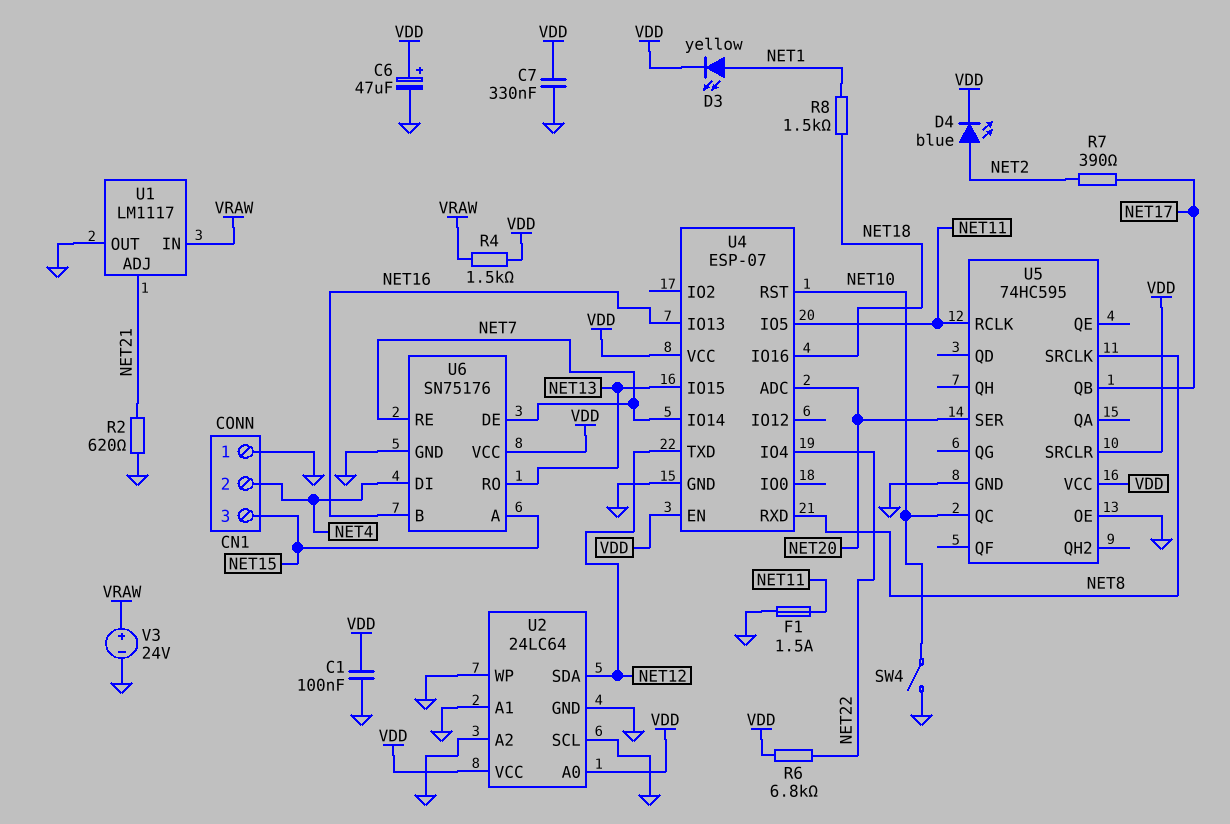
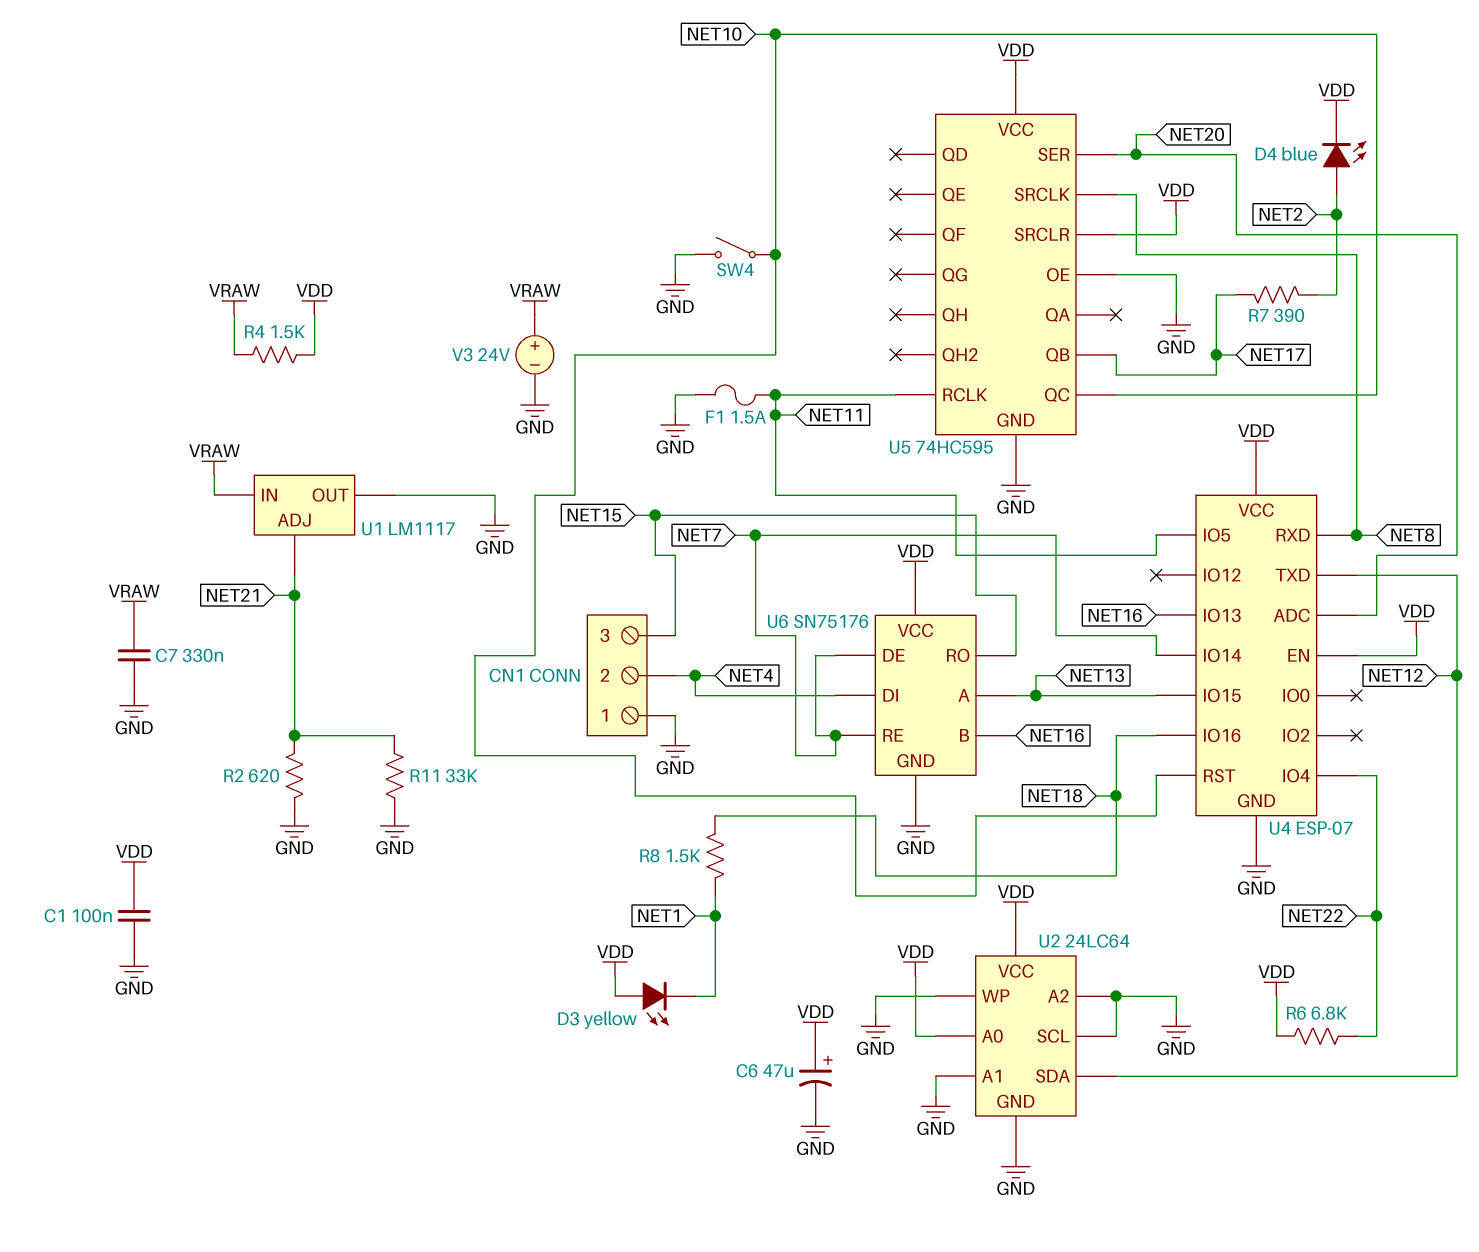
C7: 330nF (GND, VDD) -> 330nF (GND, VRAW)
D3: LED yellow (A NET1, K VDD) -> LED yellow (A VDD, K NET1)
R11: none -> 33k (GND, NET21)
U6 pin A: NET15 -> NET13
U6 pin RO: NET13 -> NET15

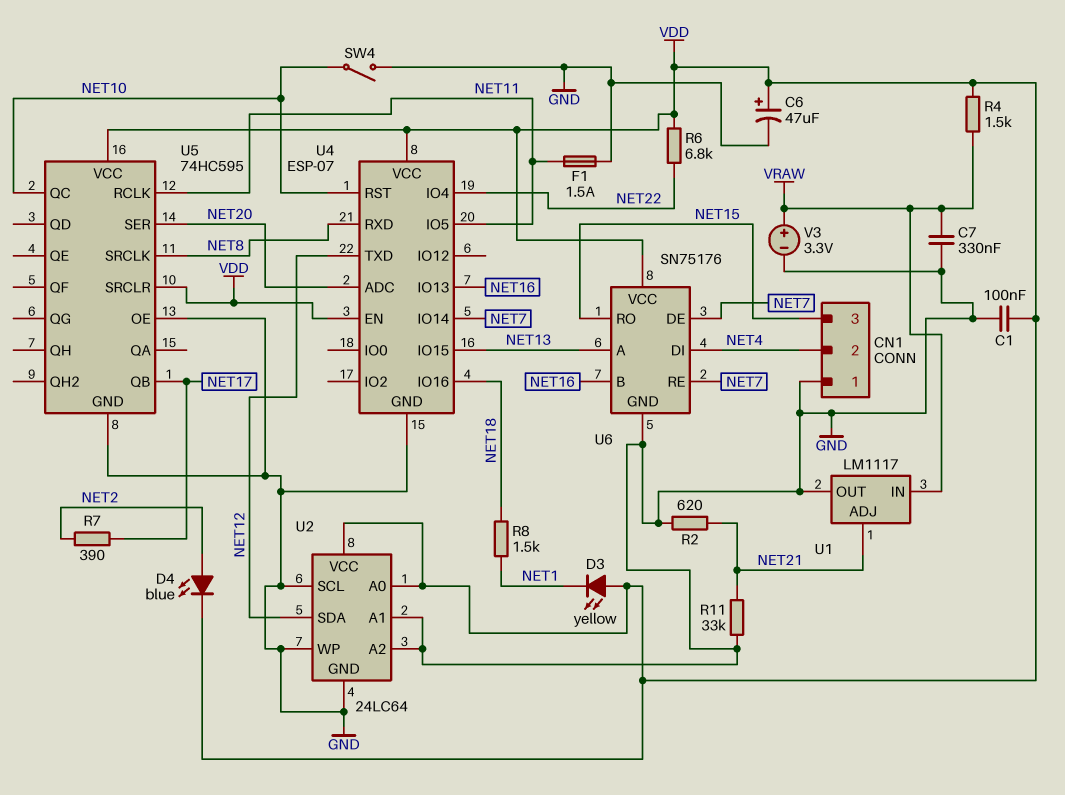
V3: 24V (plus VRAW, minus GND) -> 3.3V (plus VRAW, minus GND)

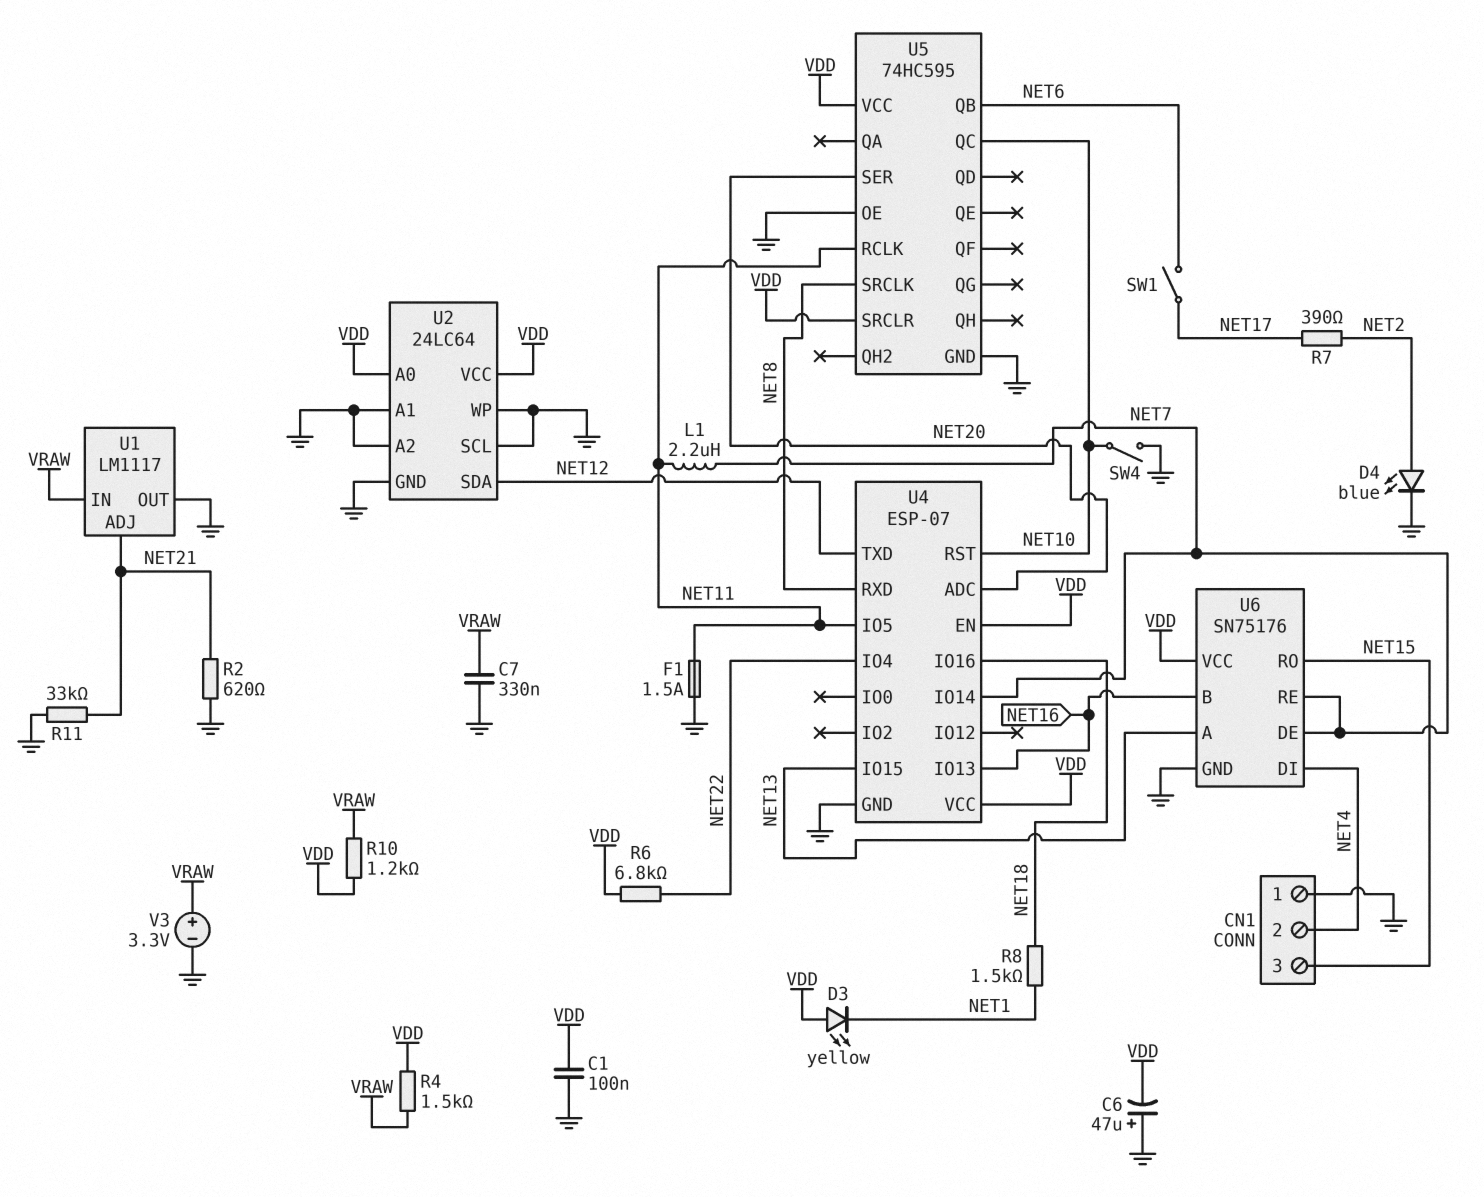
C6: 47uF (plus VDD, minus GND) -> 47uF (plus GND, minus VDD)
D4: LED blue (A NET2, K VDD) -> LED blue (A NET2, K GND)
L1: none -> 2.2uH (NET7, NET11)
R10: none -> 1.2k (VDD, VRAW)
SW1: none -> switch (NET6, NET17)
U5 pin QB: NET17 -> NET6

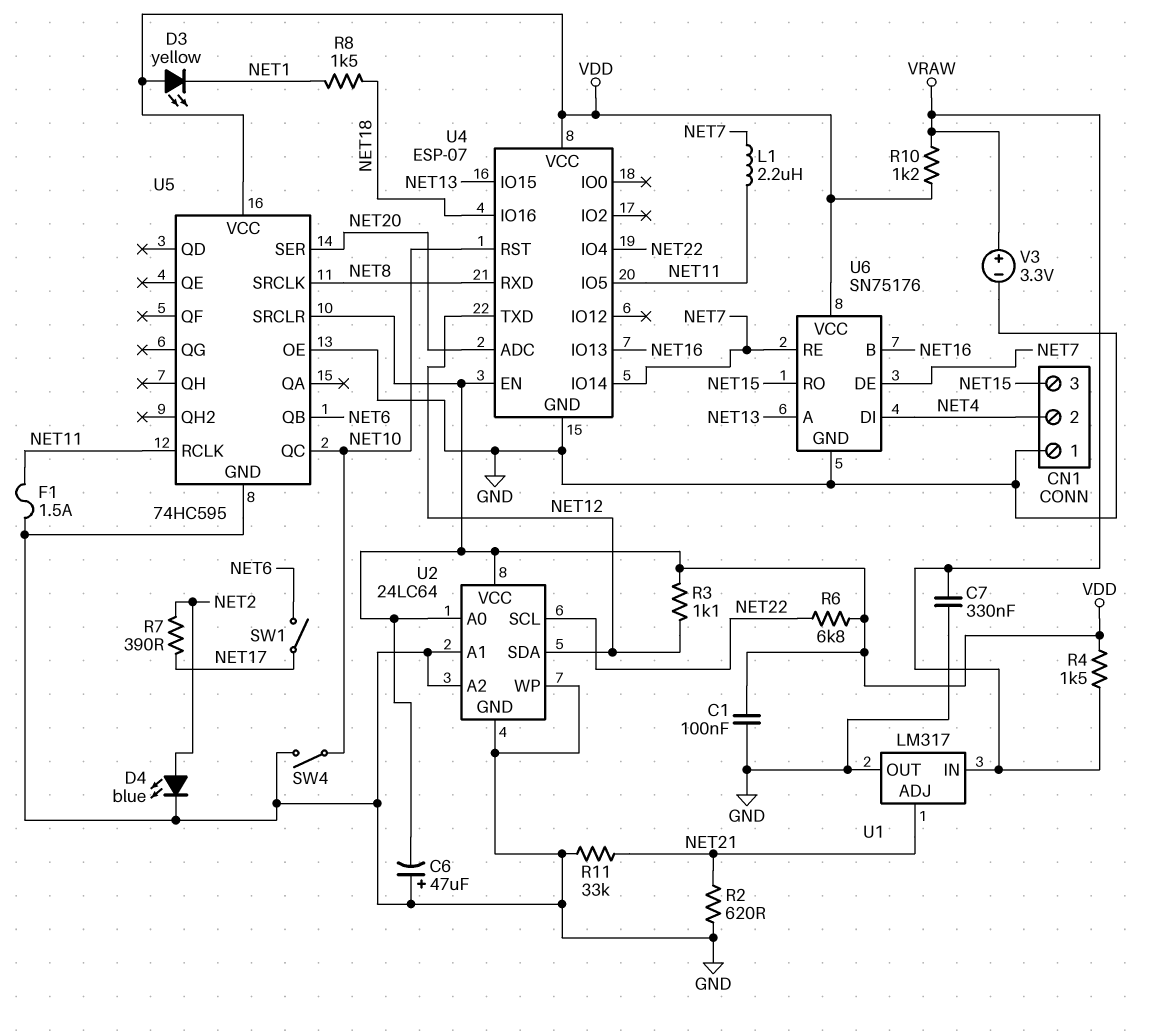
R3: none -> 1.1k (NET12, VDD)
U1: LM1117 -> LM317
U2 pin SCL: GND -> NET22

